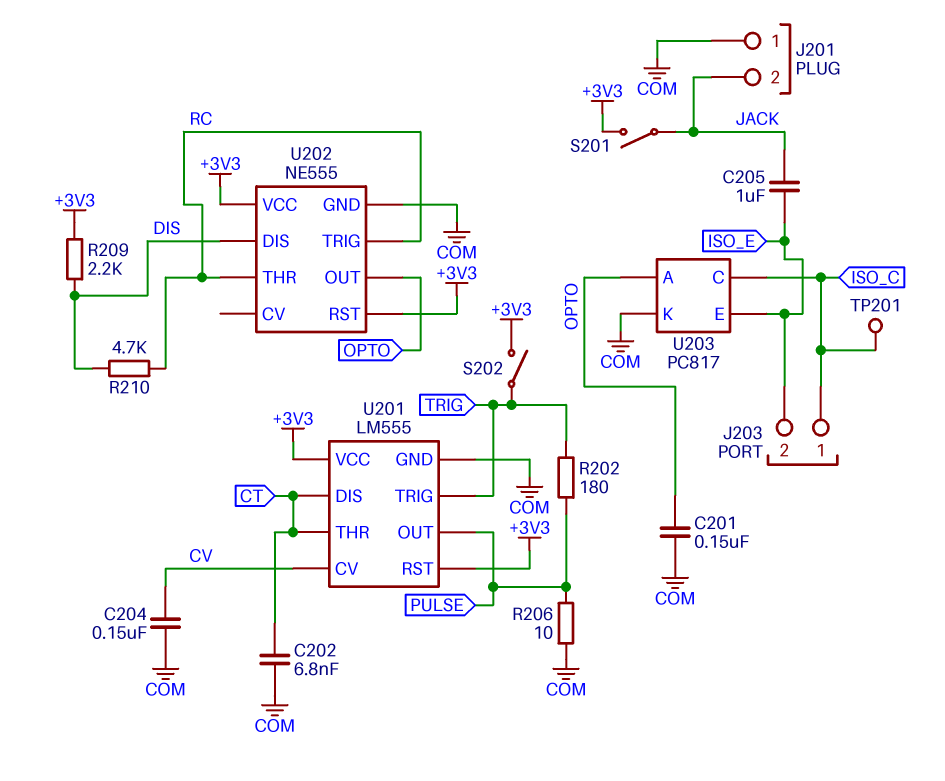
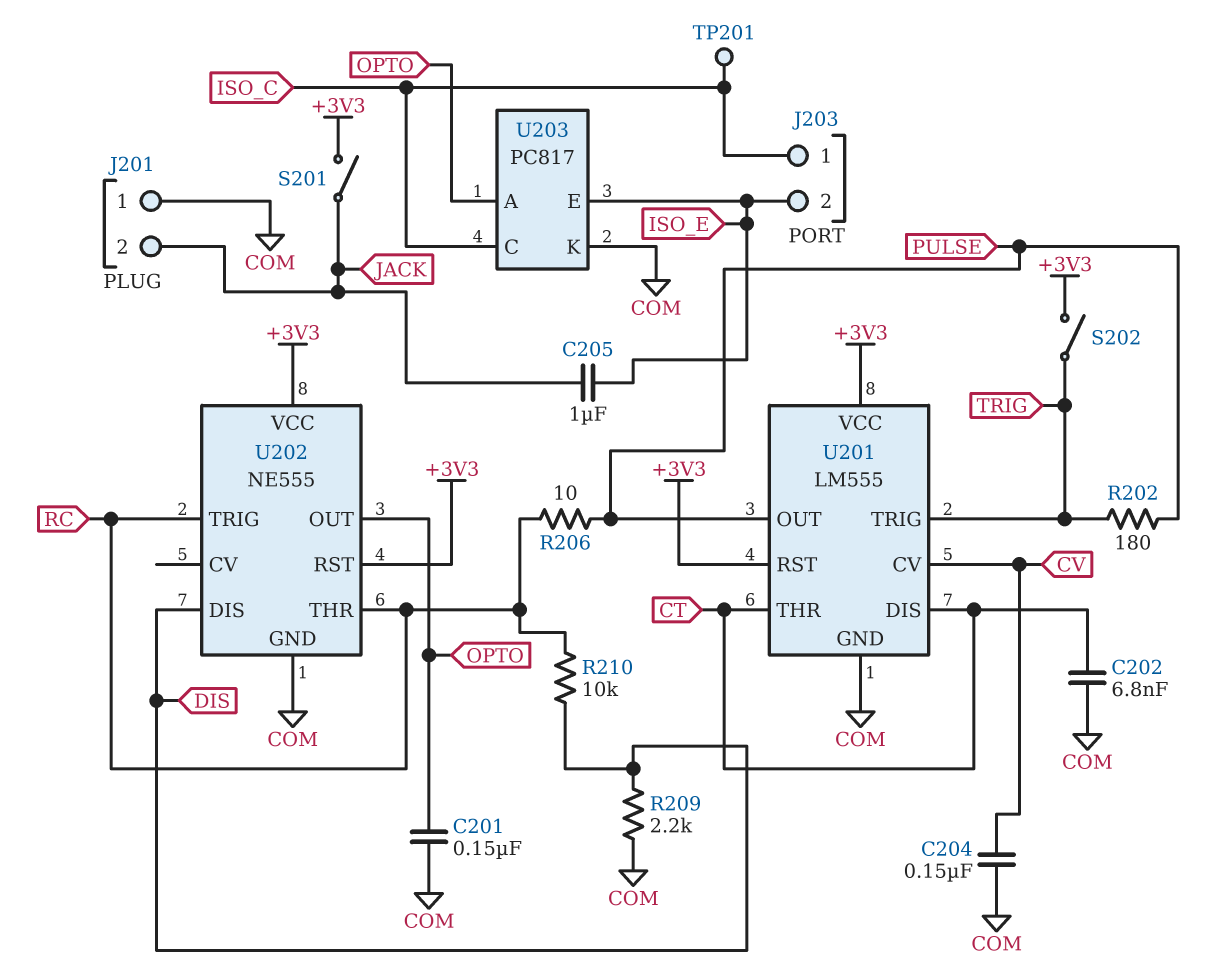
R206: 10 (COM, PULSE) -> 10 (PULSE, RC)
R209: 2.2k (+3V3, DIS) -> 2.2k (COM, DIS)
R210: 4.7k (DIS, RC) -> 10k (DIS, RC)

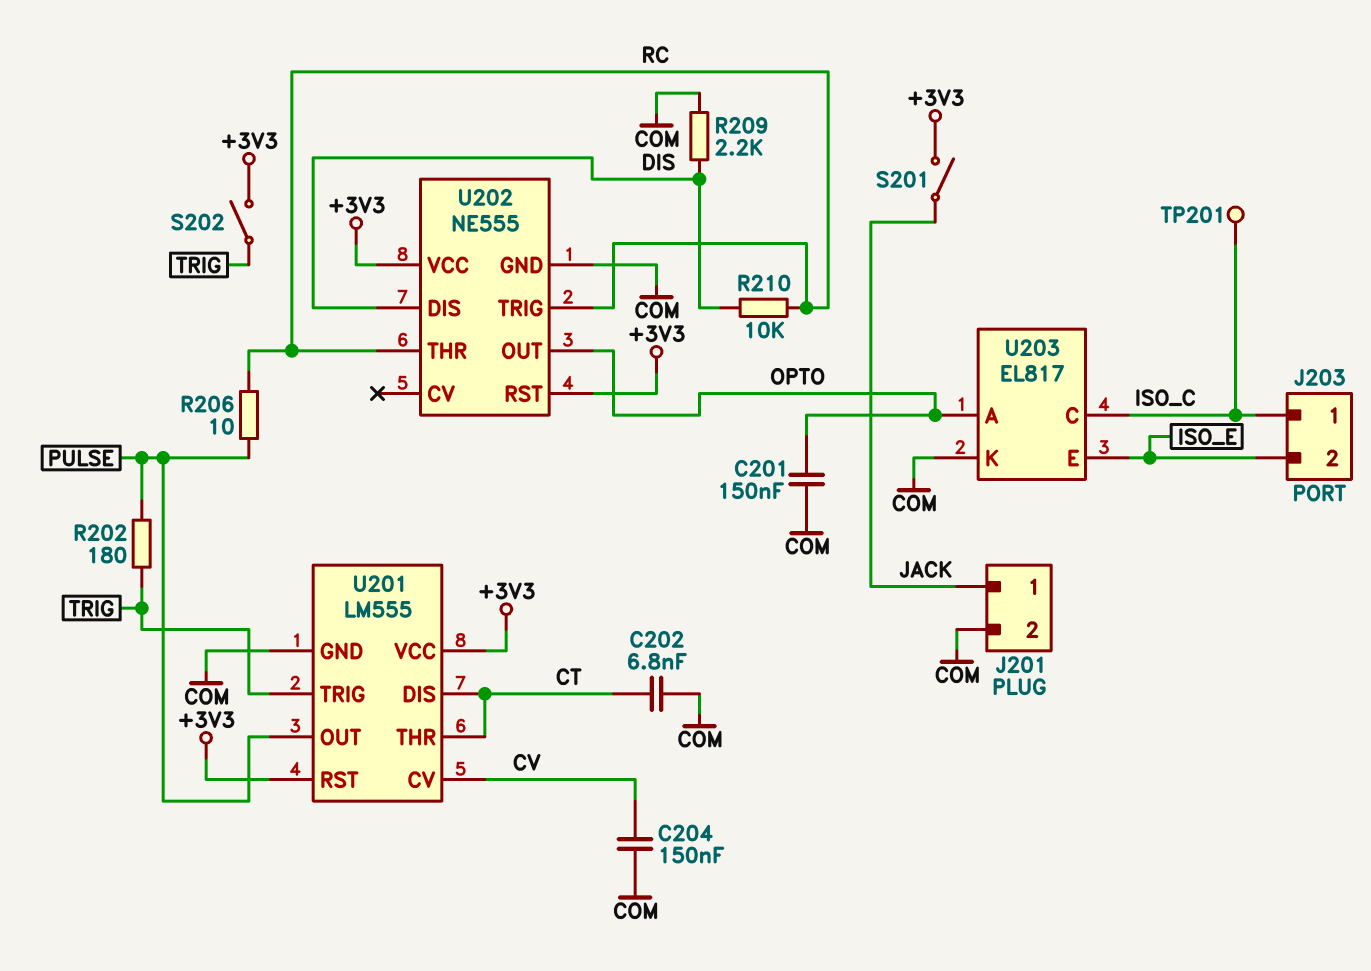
C205: 1uF (ISO_E, JACK) -> none
J201 pin 1: COM -> JACK
J201 pin 2: JACK -> COM
U203: PC817 -> EL817

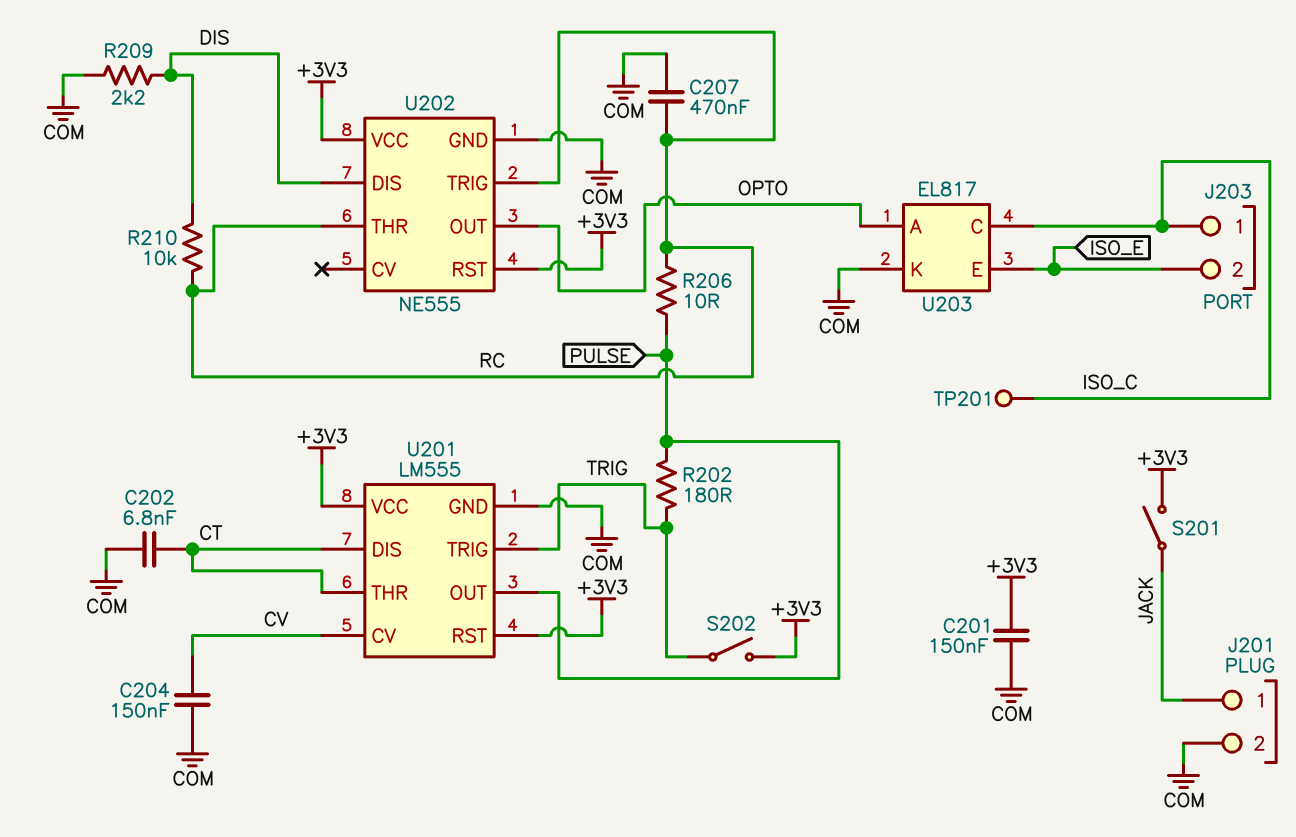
C201: 150nF (COM, OPTO) -> 150nF (+3V3, COM)
C207: none -> 470nF (COM, RC)

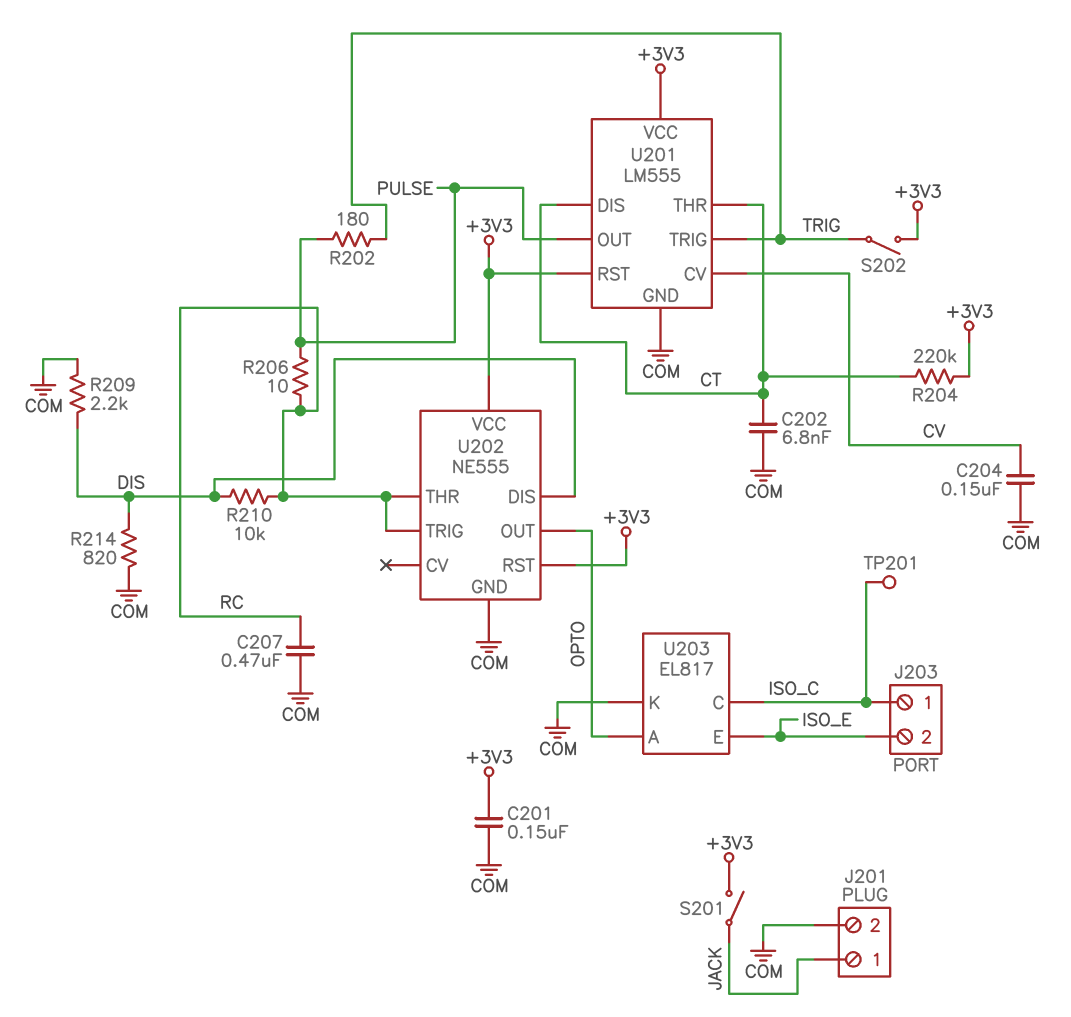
R204: none -> 220k (+3V3, CT)
R214: none -> 820 (COM, DIS)

